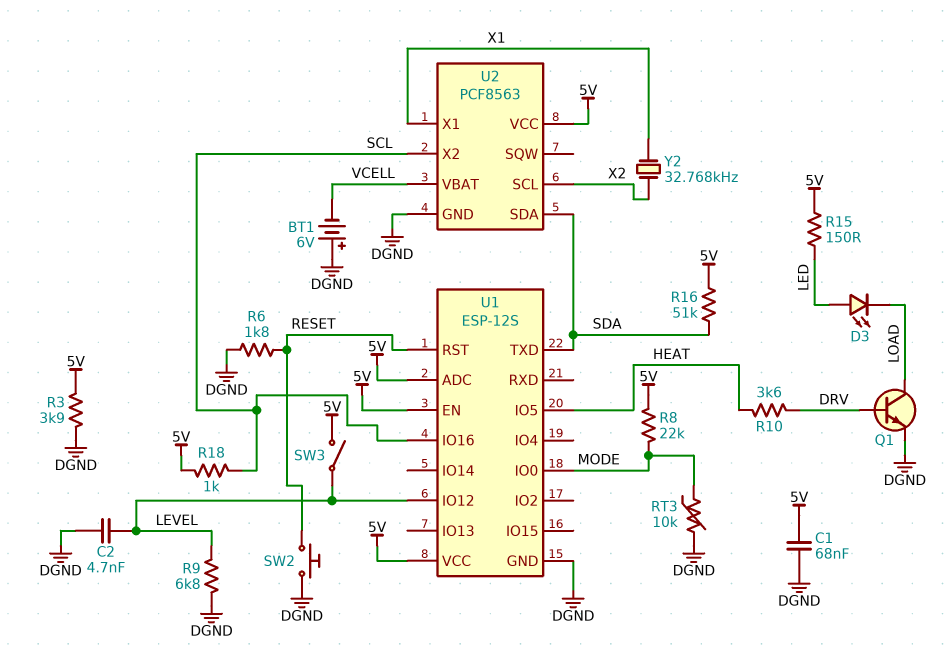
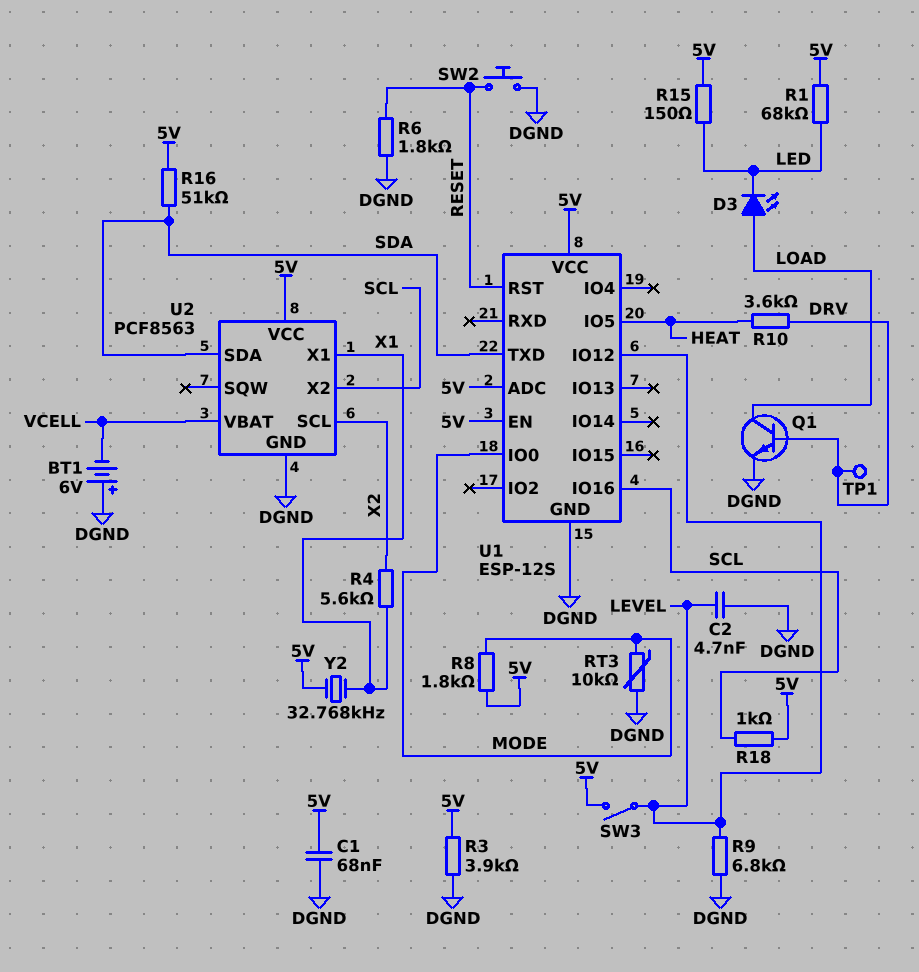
D3: LED (A LED, K LOAD) -> LED (A LOAD, K LED)
R1: none -> 68k (5V, LED)
R4: none -> 5.6k (X1, X2)
R8: 22k (5V, MODE) -> 1.8k (5V, MODE)
TP1: none -> test point (DRV)
Y2: 32.768kHz (X1, X2) -> 32.768kHz (5V, X1)

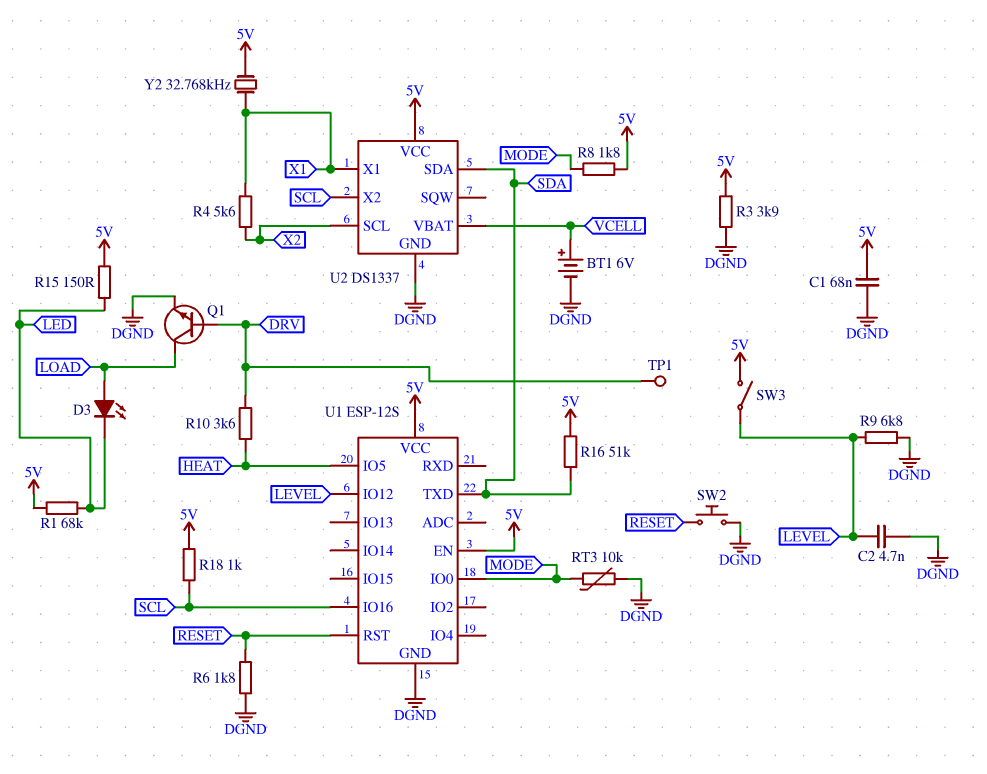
BT1: 6V (plus DGND, minus VCELL) -> 6V (plus VCELL, minus DGND)
U1 pin ADC: 5V -> none
U2: PCF8563 -> DS1337

